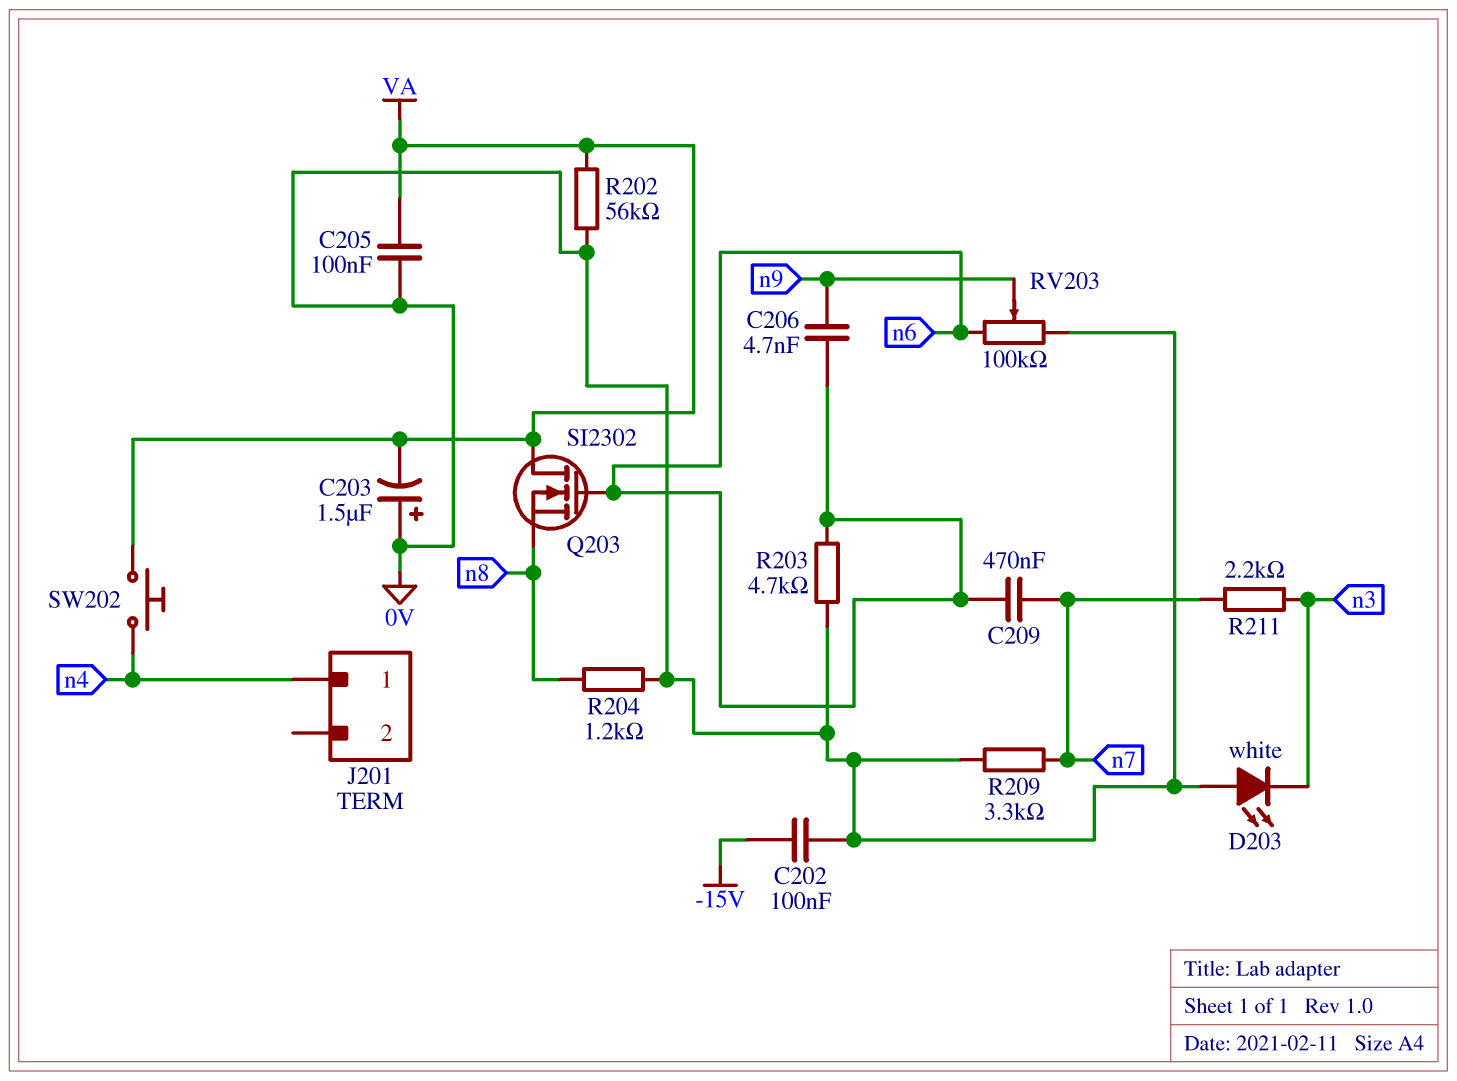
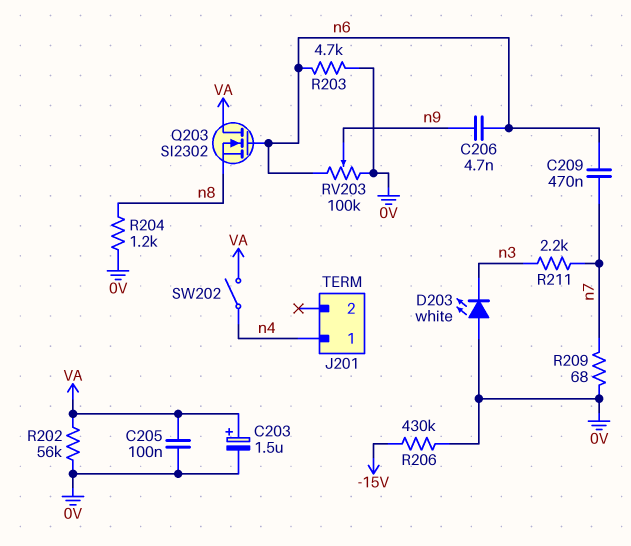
C202: 100nF (-15V, 0V) -> none
C203: 1.5uF (plus 0V, minus VA) -> 1.5uF (plus VA, minus 0V)
R206: none -> 430k (-15V, 0V)
R209: 3.3k (0V, n7) -> 68 (0V, n7)
SW202: button (VA, n4) -> switch (VA, n4)

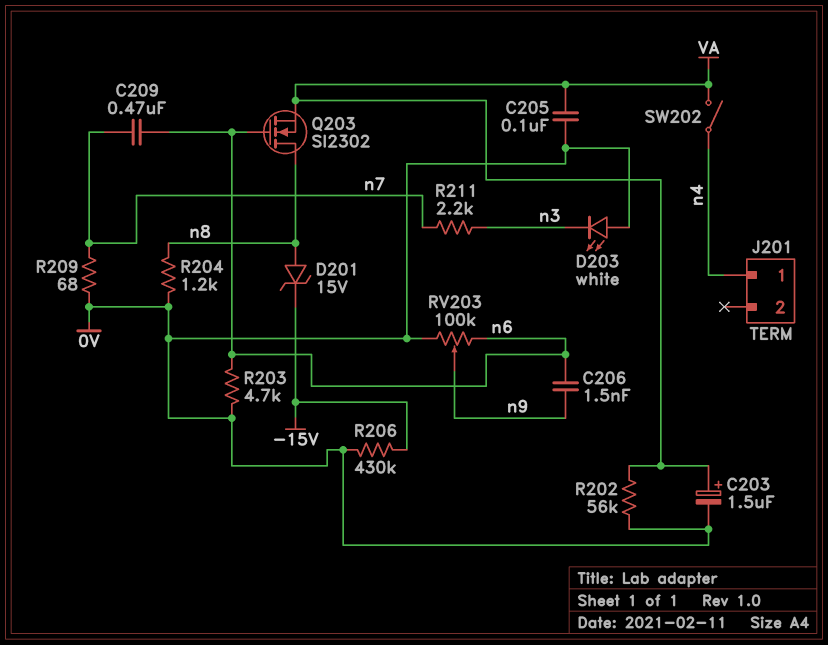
C206: 4.7nF (n6, n9) -> 1.5nF (n6, n9)
D201: none -> zener 15V (A n8, K -15V)
Q203: NMOS SI2302 (G n6, D VA, S n8) -> NMOS SI2302 (G n6, D n8, S VA)

